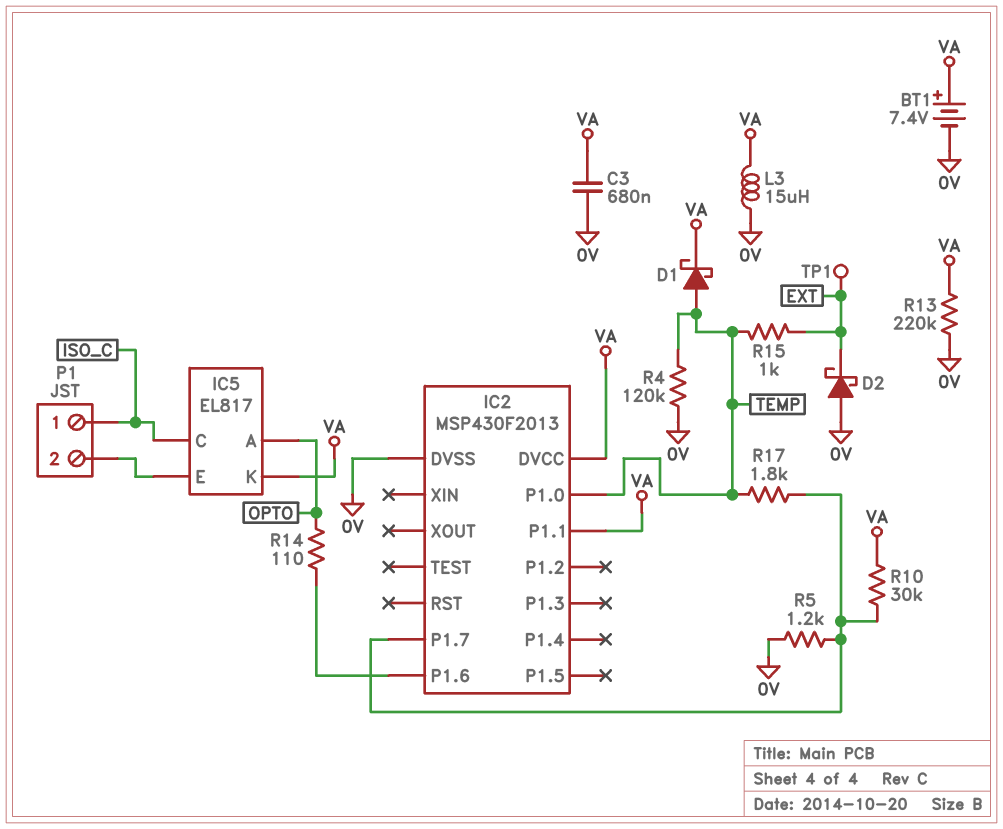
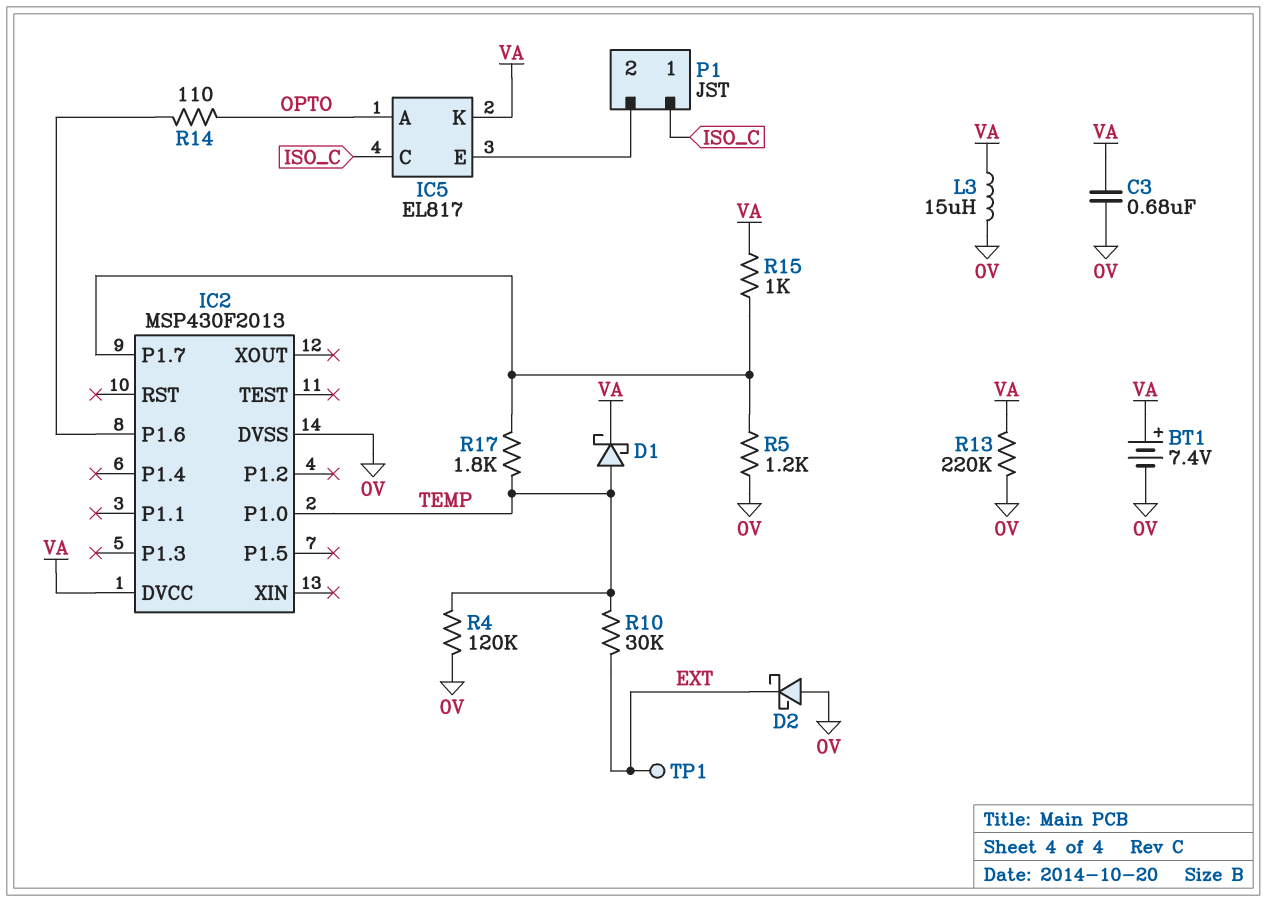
IC2 pin P1.1: VA -> none
R10: 30k (IC2/P1.7, VA) -> 30k (EXT, TEMP)
R15: 1k (EXT, TEMP) -> 1k (IC2/P1.7, VA)

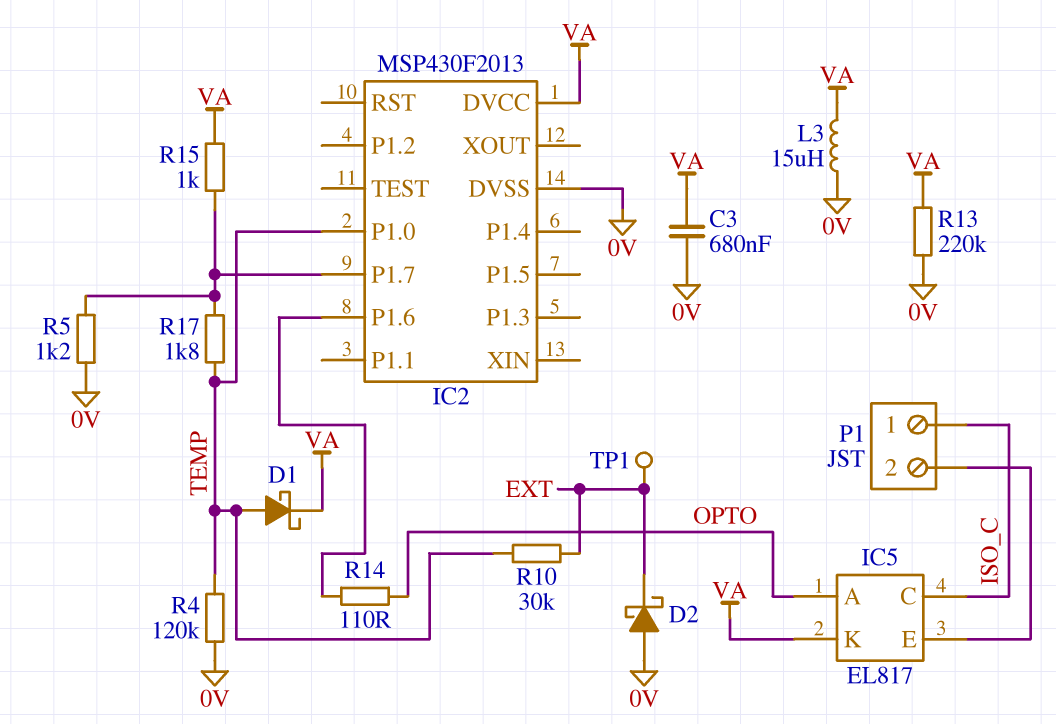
BT1: 7.4V (plus VA, minus 0V) -> none

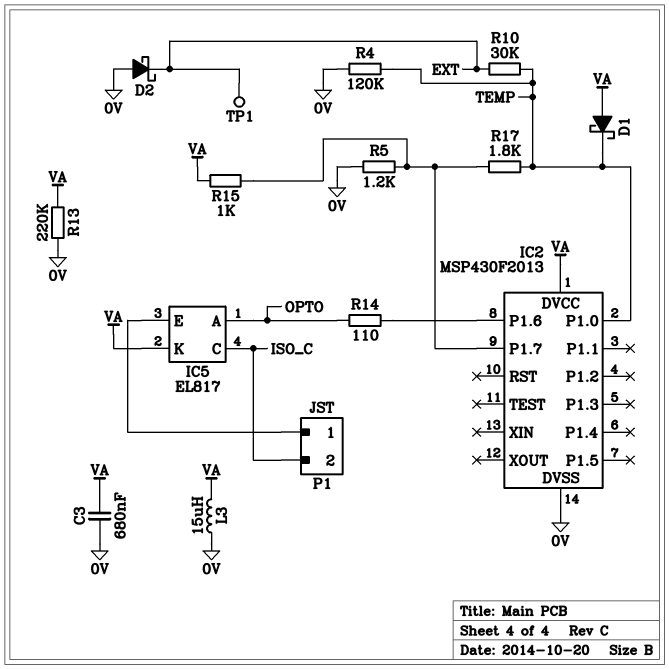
D1: schottky (A TEMP, K VA) -> schottky (A VA, K TEMP)
P1 pin 1: ISO_C -> IC5/E
P1 pin 2: IC5/E -> ISO_C

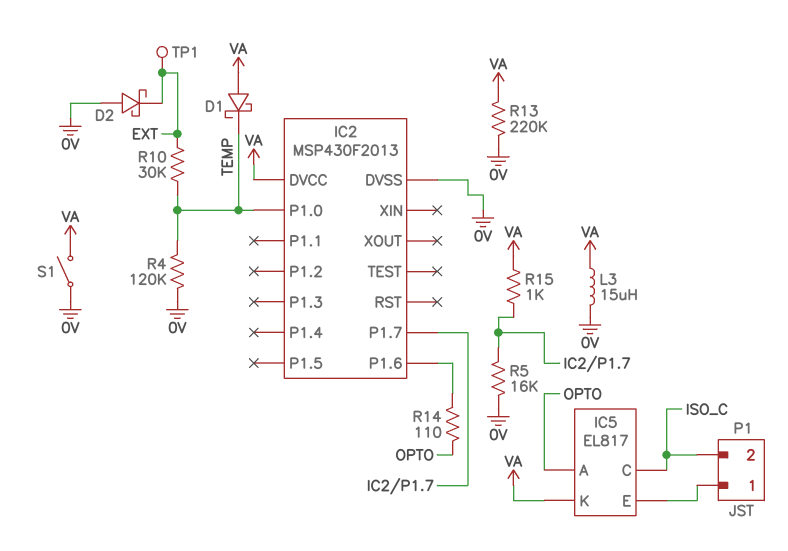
C3: 680nF (0V, VA) -> none
R5: 1.2k (0V, IC2/P1.7) -> 16k (0V, IC2/P1.7)
R17: 1.8k (IC2/P1.7, TEMP) -> none
S1: none -> switch (0V, VA)

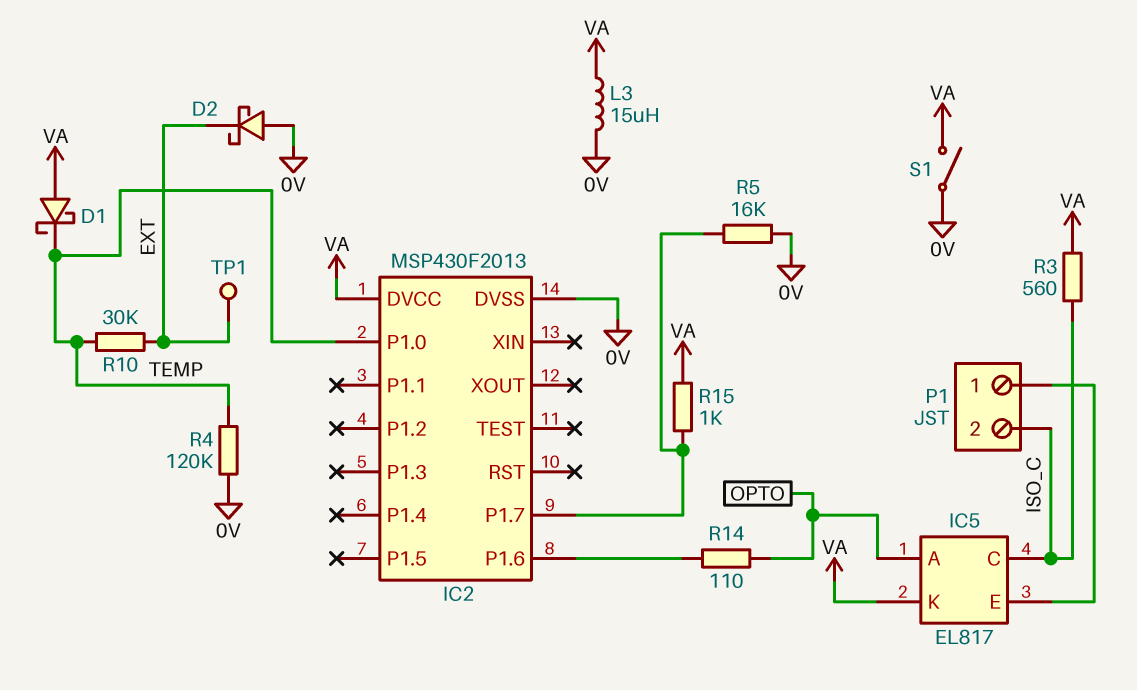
R3: none -> 560 (ISO_C, VA)
R13: 220k (0V, VA) -> none

